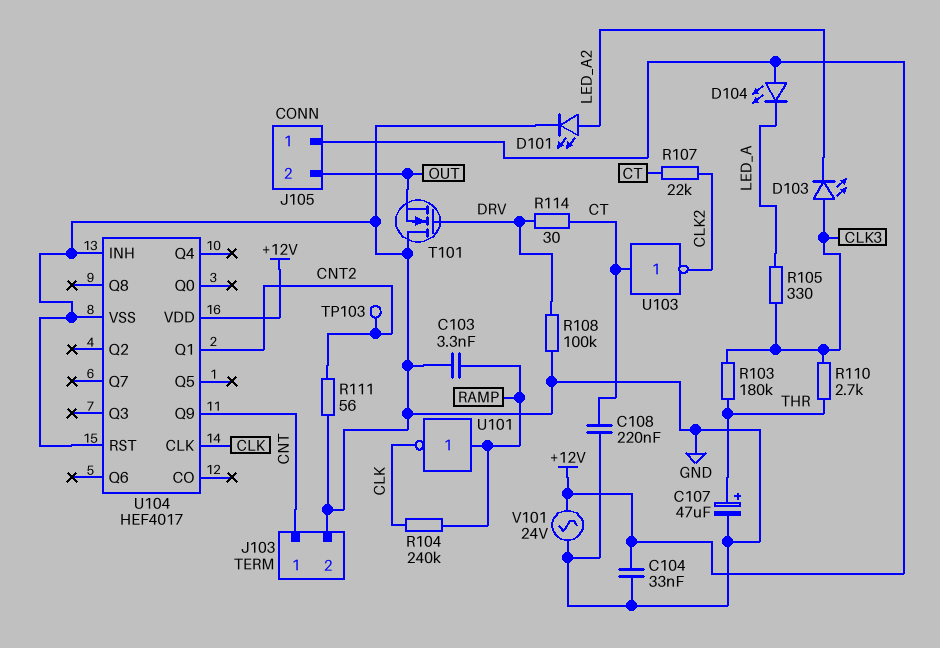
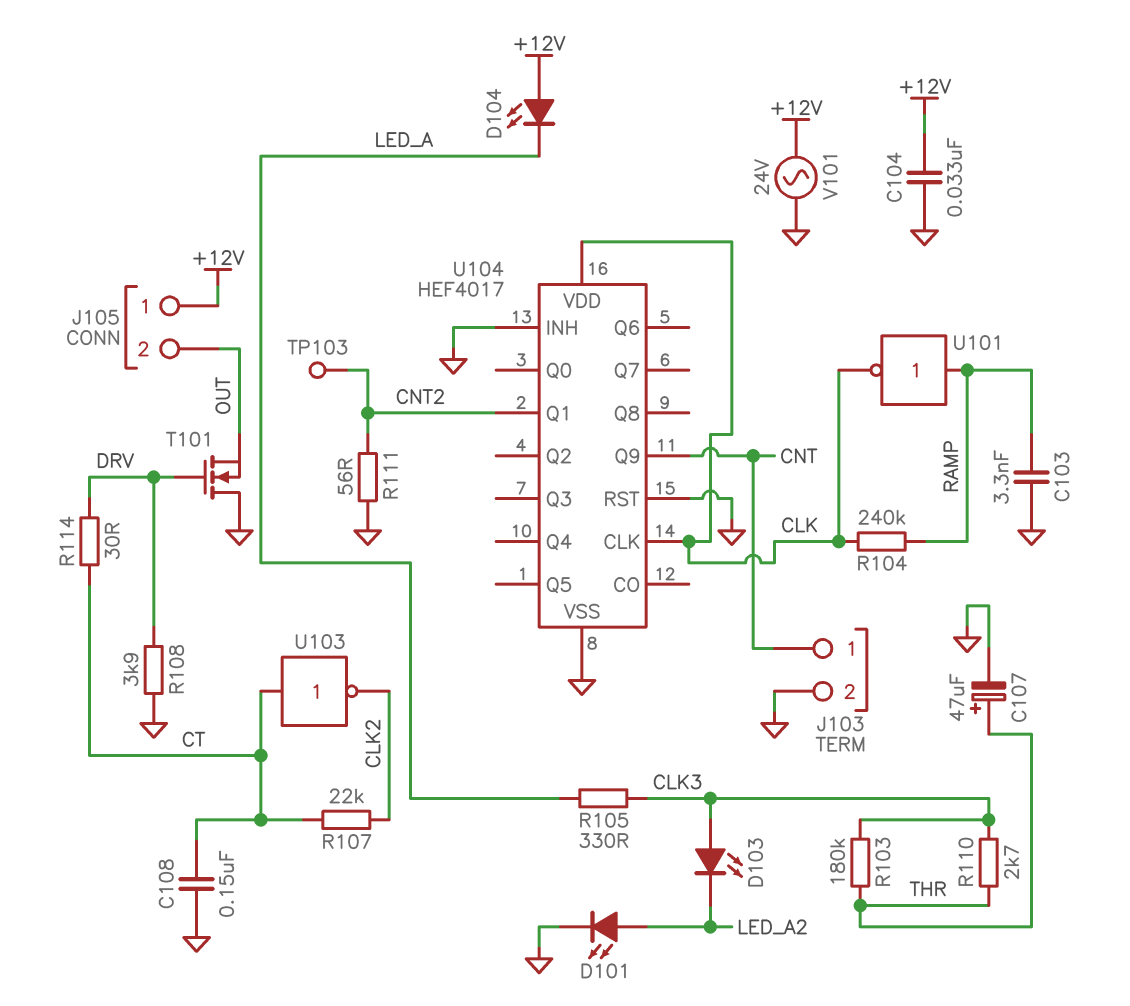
C108: 220nF (CT, GND) -> 150nF (CT, GND)
R108: 100k (DRV, GND) -> 3.9k (DRV, GND)
U104 pin VDD: +12V -> CLK

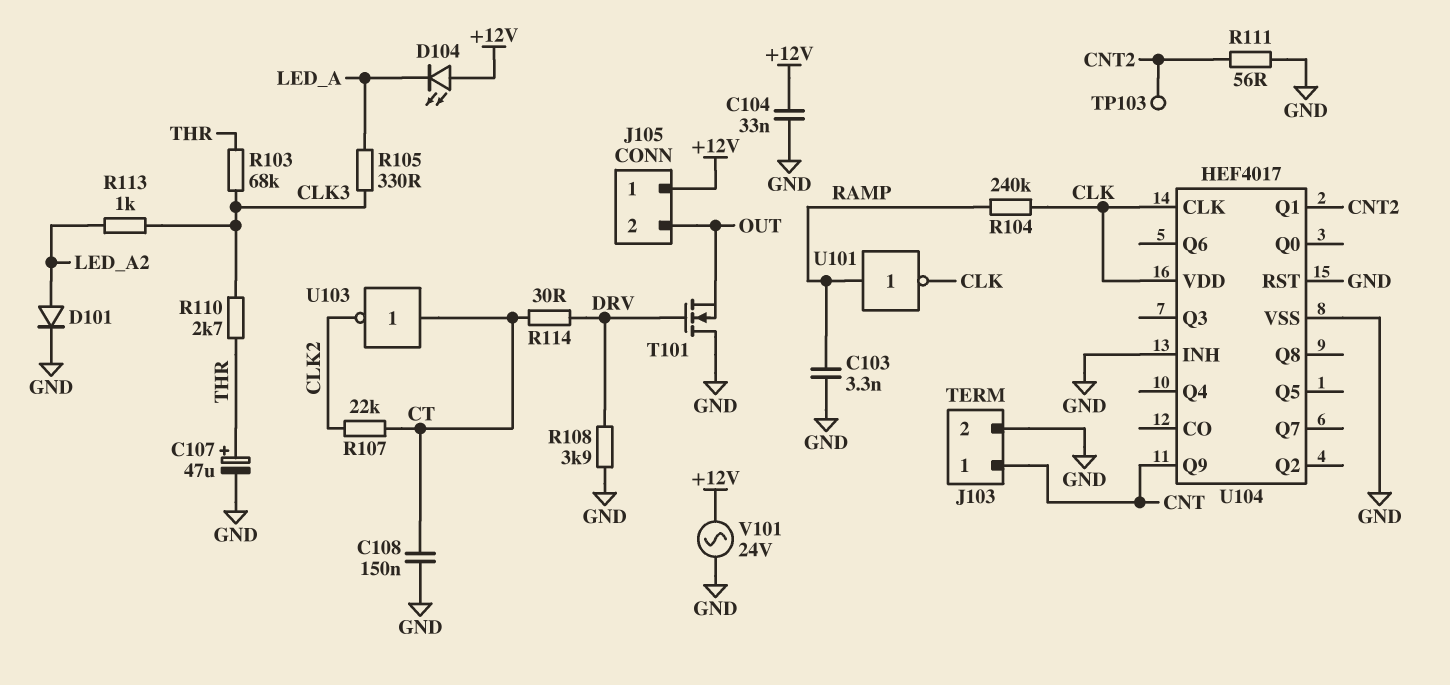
D101: LED (A LED_A2, K GND) -> diode (A LED_A2, K GND)
D103: LED (A CLK3, K LED_A2) -> none
R103: 180k (CLK3, THR) -> 68k (CLK3, THR)
R113: none -> 1k (CLK3, LED_A2)

